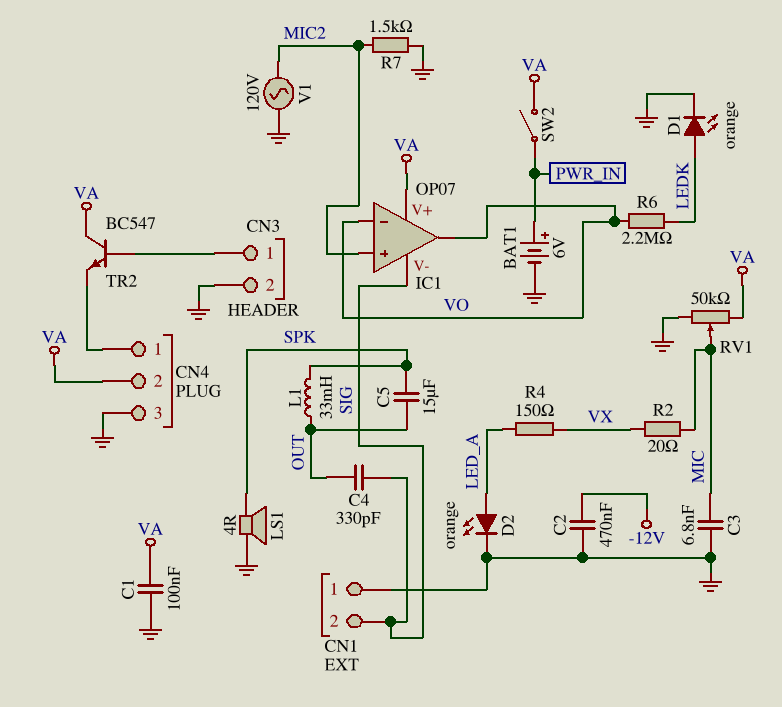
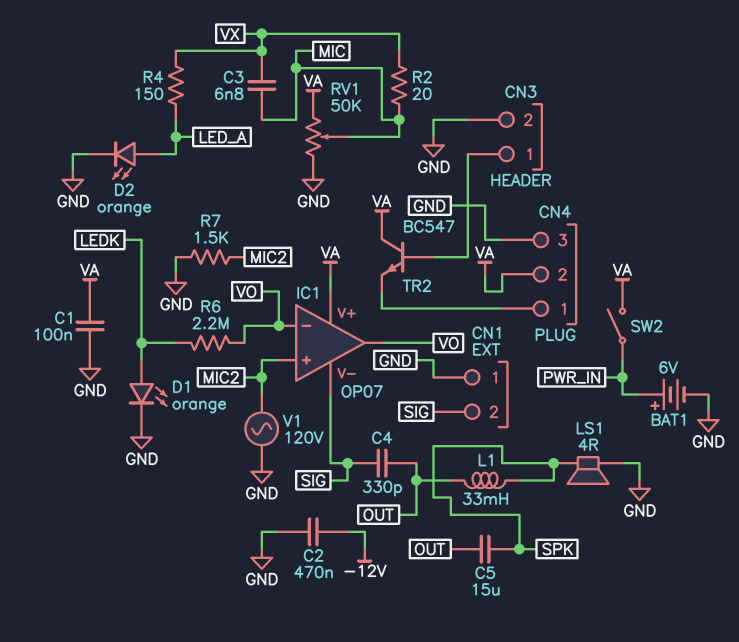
C3: 6.8nF (GND, MIC) -> 6.8nF (MIC, VX)

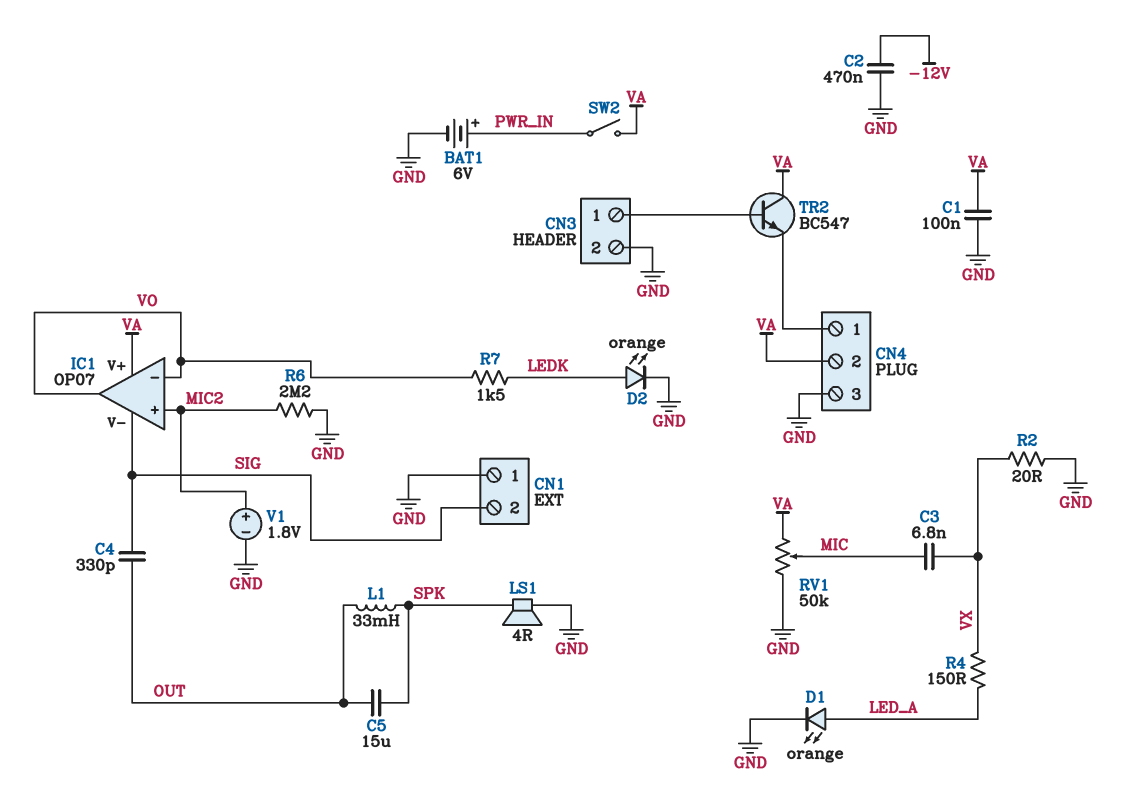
D1: LED orange (A LEDK, K GND) -> LED orange (A LED_A, K GND)
D2: LED orange (A LED_A, K GND) -> LED orange (A LEDK, K GND)
R2: 20 (MIC, VX) -> 20 (GND, VX)
R6: 2.2M (LEDK, VO) -> 2.2M (GND, MIC2)
R7: 1.5k (GND, MIC2) -> 1.5k (LEDK, VO)
V1: AC 120V (GND, MIC2) -> 1.8V (plus MIC2, minus GND)

